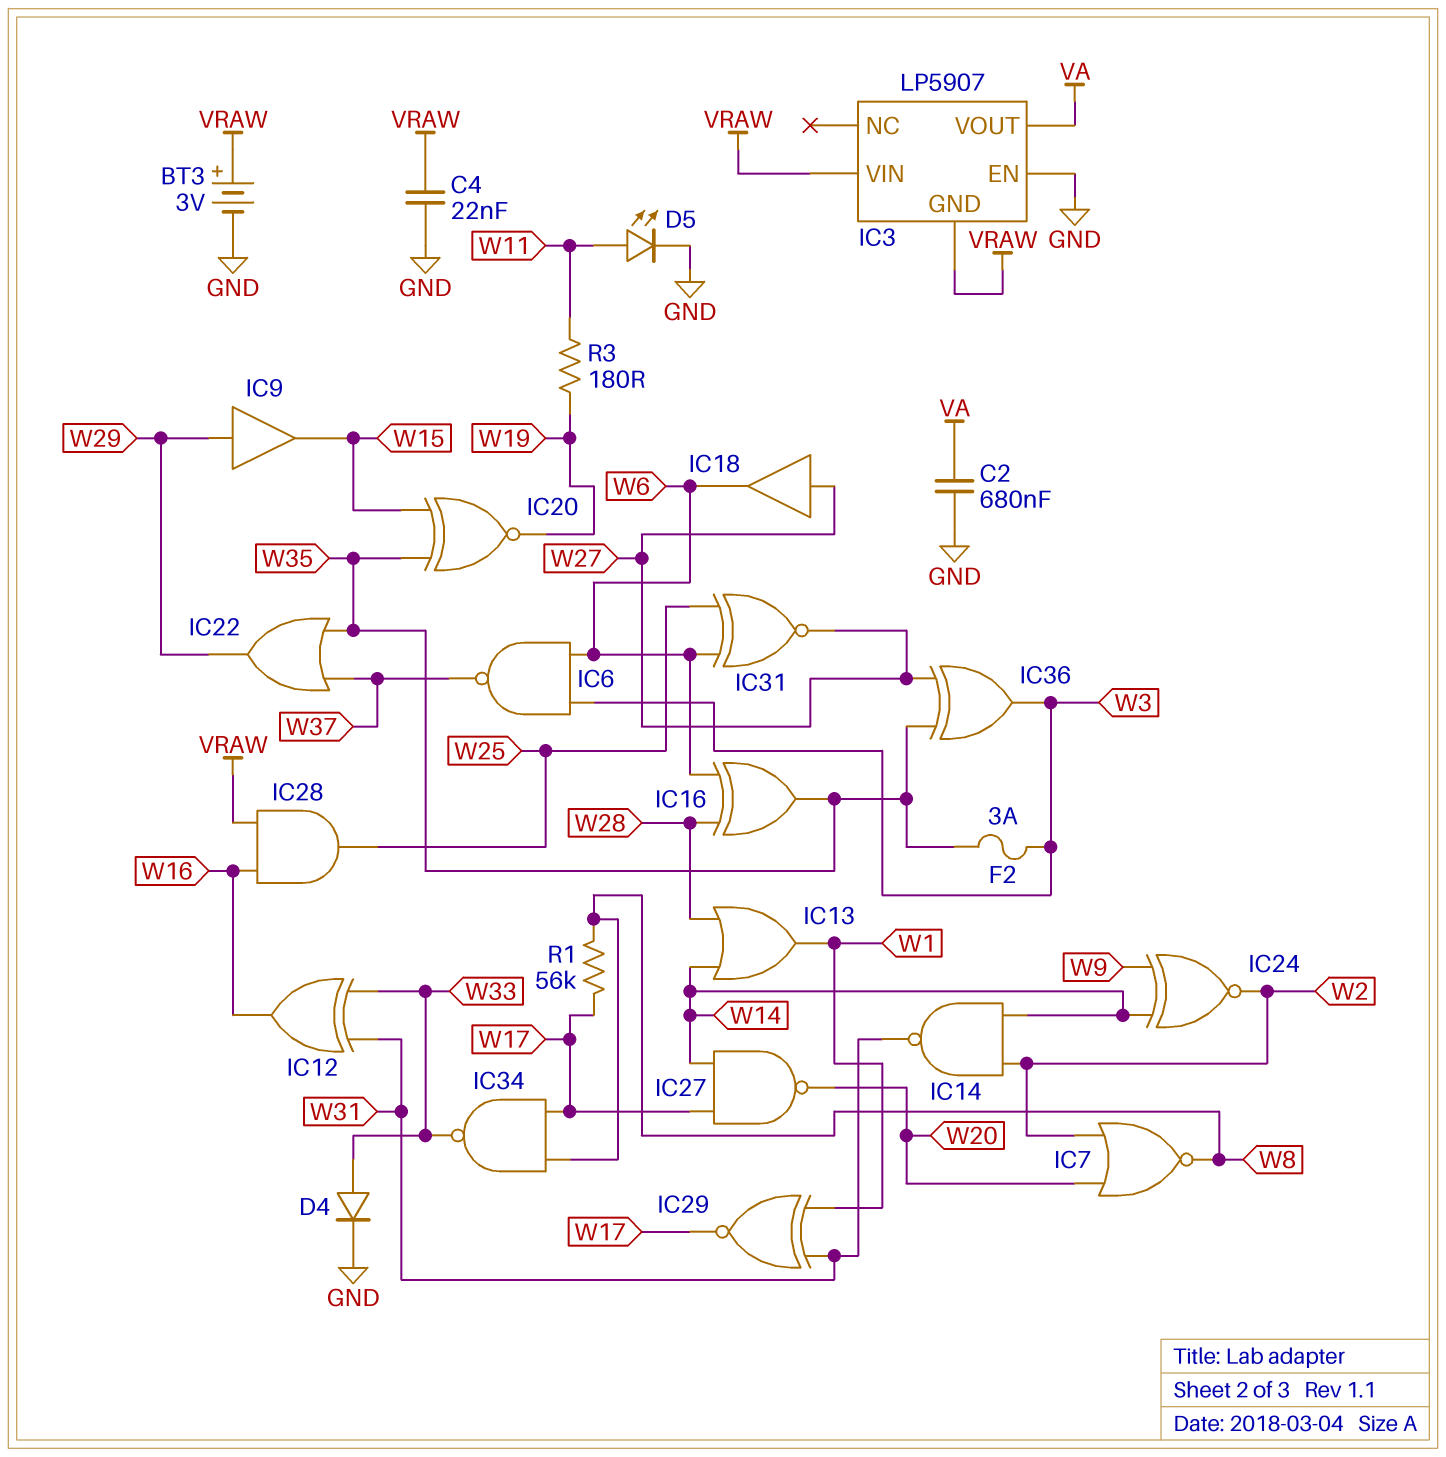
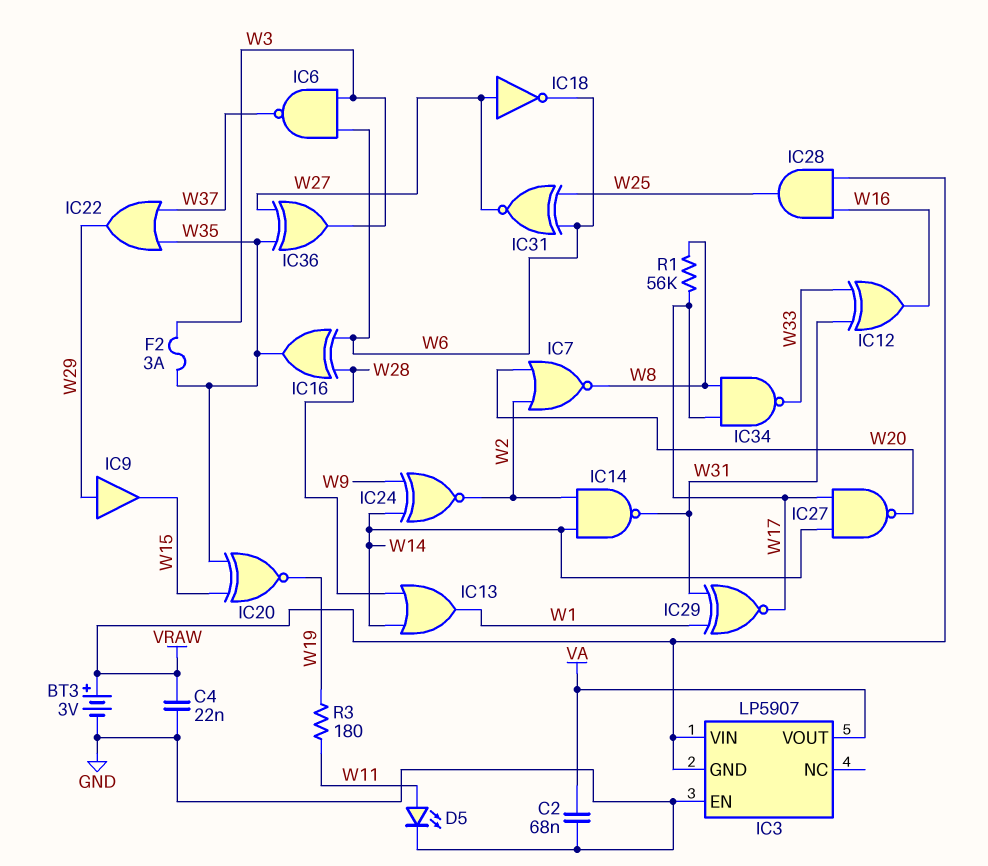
C2: 680nF (GND, VA) -> 68nF (GND, VA)
D4: diode (A W33, K GND) -> none
IC18: buffer (in W27, out W6) -> NOT (in W27, out W6)

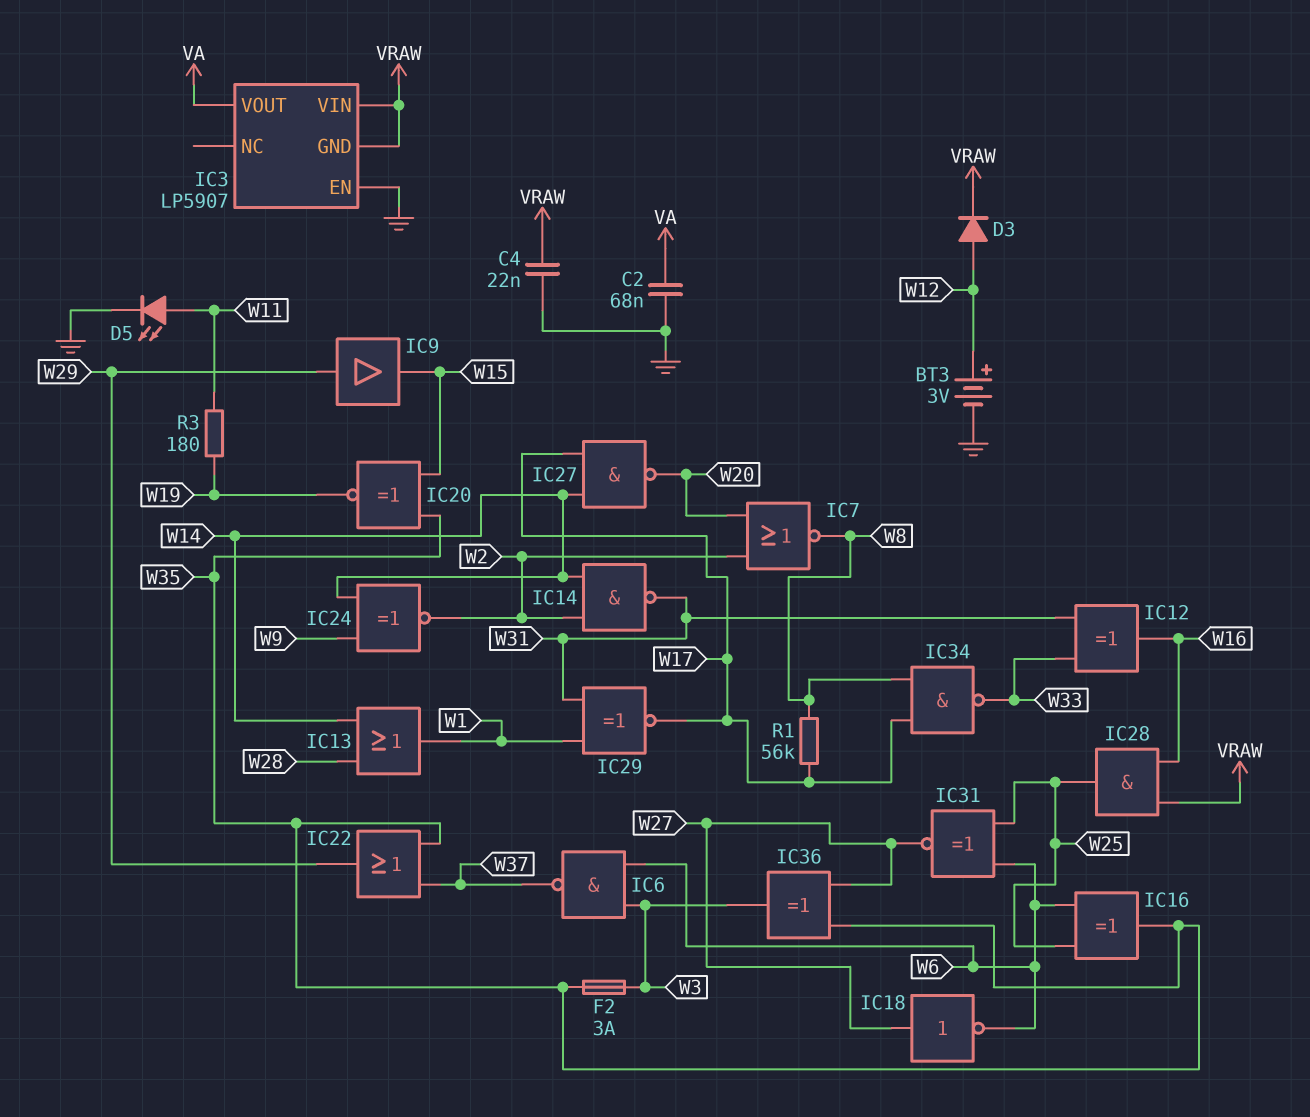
BT3: 3V (plus VRAW, minus GND) -> 3V (plus W12, minus GND)
D3: none -> diode (A W12, K VRAW)
IC16: XOR (in W6, in W28, out W35) -> XOR (in W6, in W25, out W35)

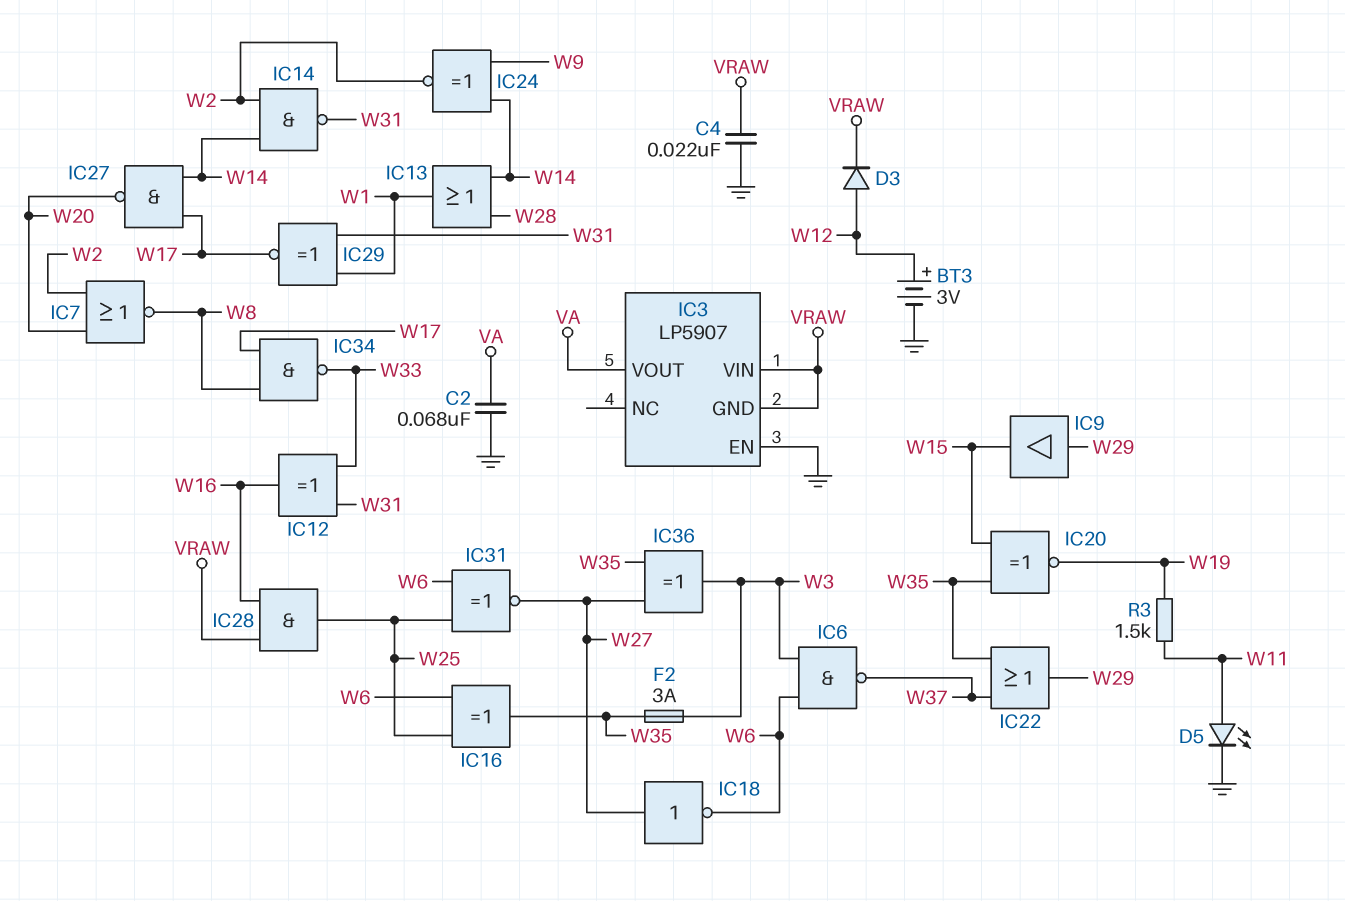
R1: 56k (W8, W17) -> none
R3: 180 (W11, W19) -> 1.5k (W11, W19)

